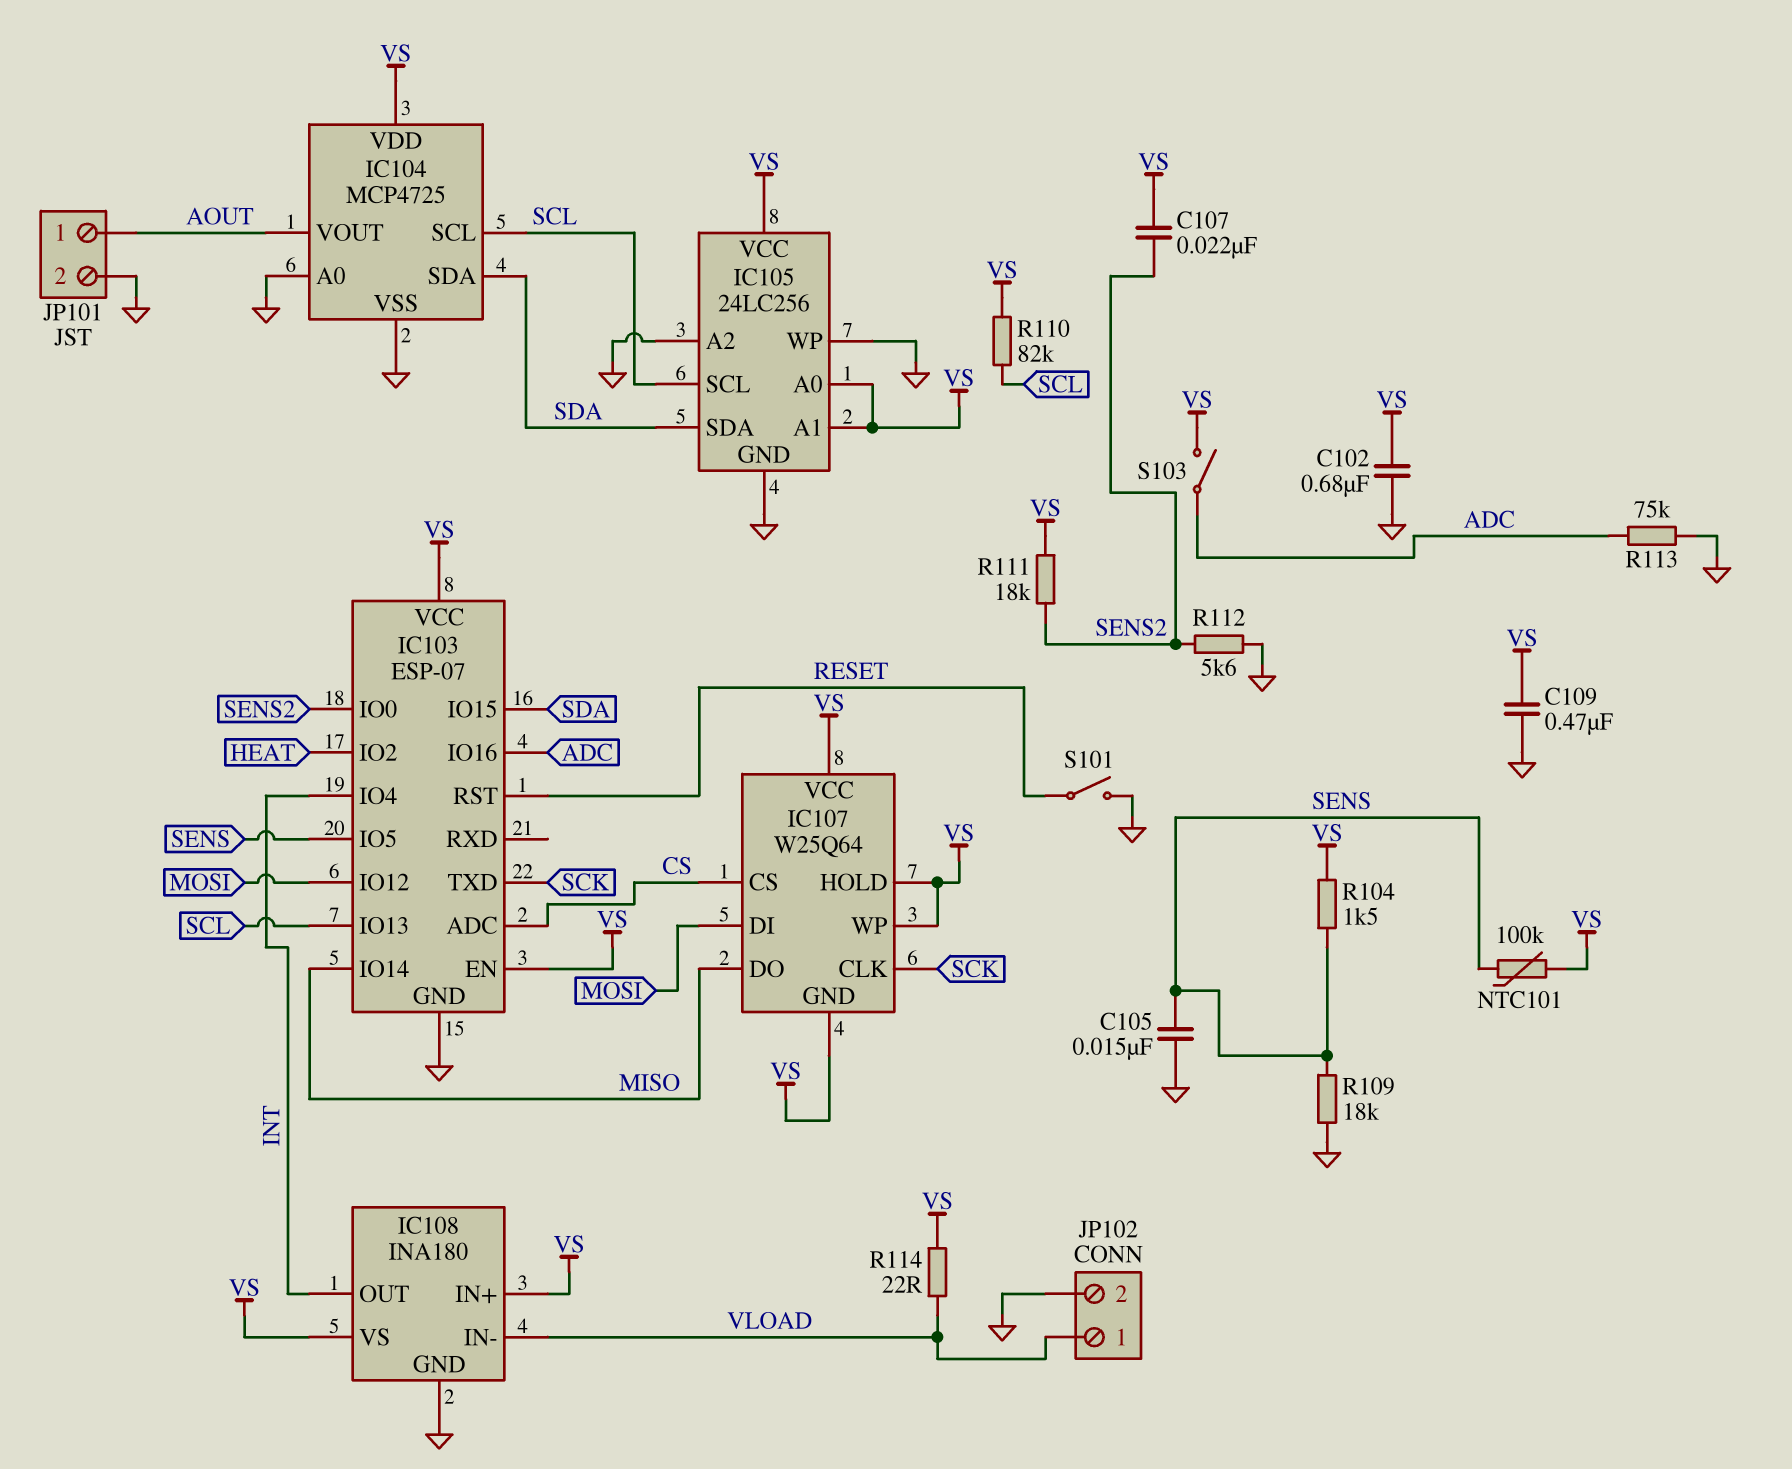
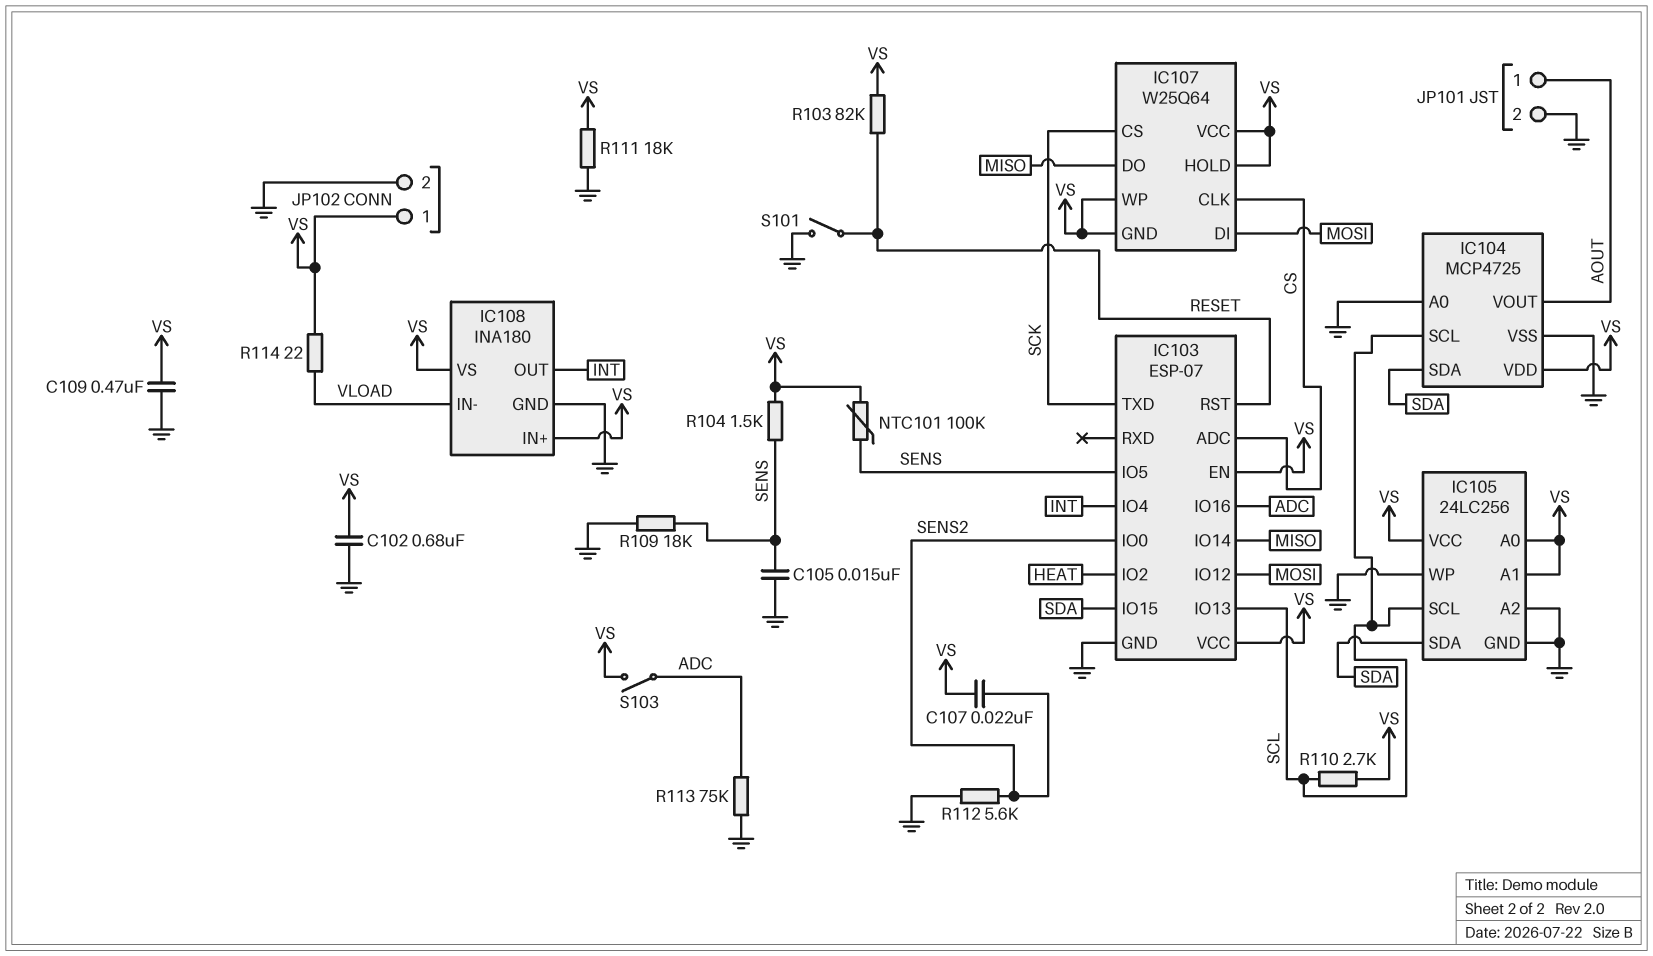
IC107 pin CLK: SCK -> CS
IC107 pin CS: CS -> SCK
JP102 pin 1: VLOAD -> VS
R103: none -> 82k (RESET, VS)
R110: 82k (SCL, VS) -> 2.7k (SCL, VS)
R111: 18k (SENS2, VS) -> 18k (GND, VS)

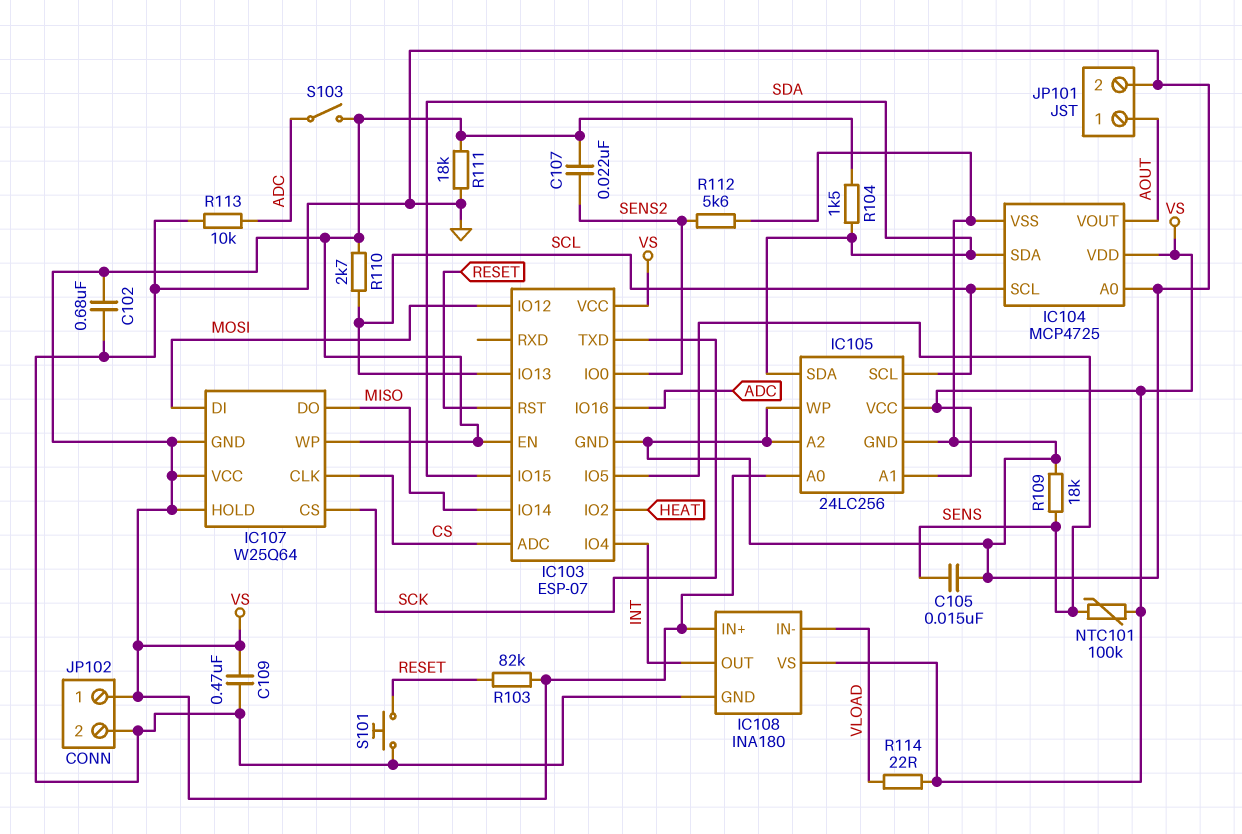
R104: 1.5k (SENS, VS) -> 1.5k (SDA, VS)
R113: 75k (ADC, GND) -> 10k (ADC, GND)
S101: switch (GND, RESET) -> button (GND, RESET)

